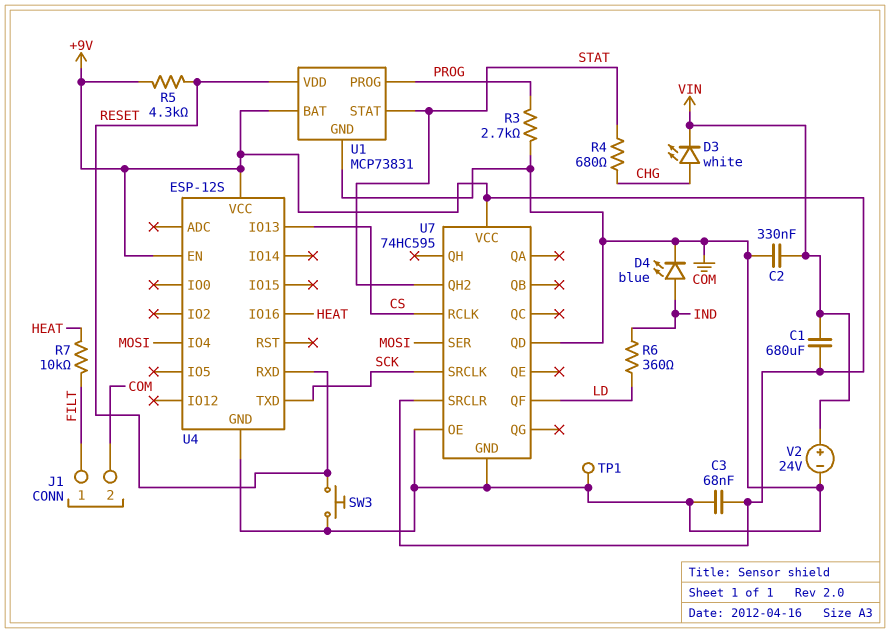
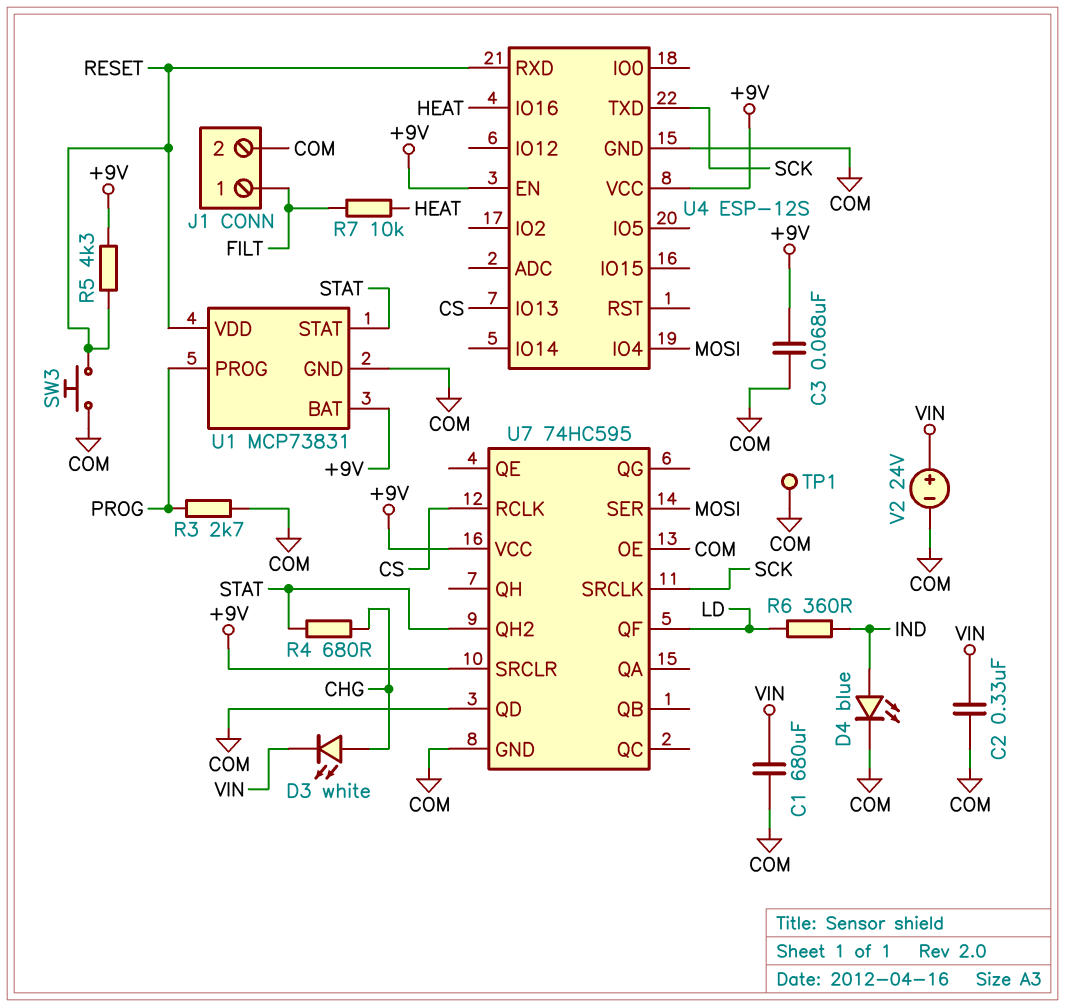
C1: 680uF (+9V, VIN) -> 680uF (COM, VIN)

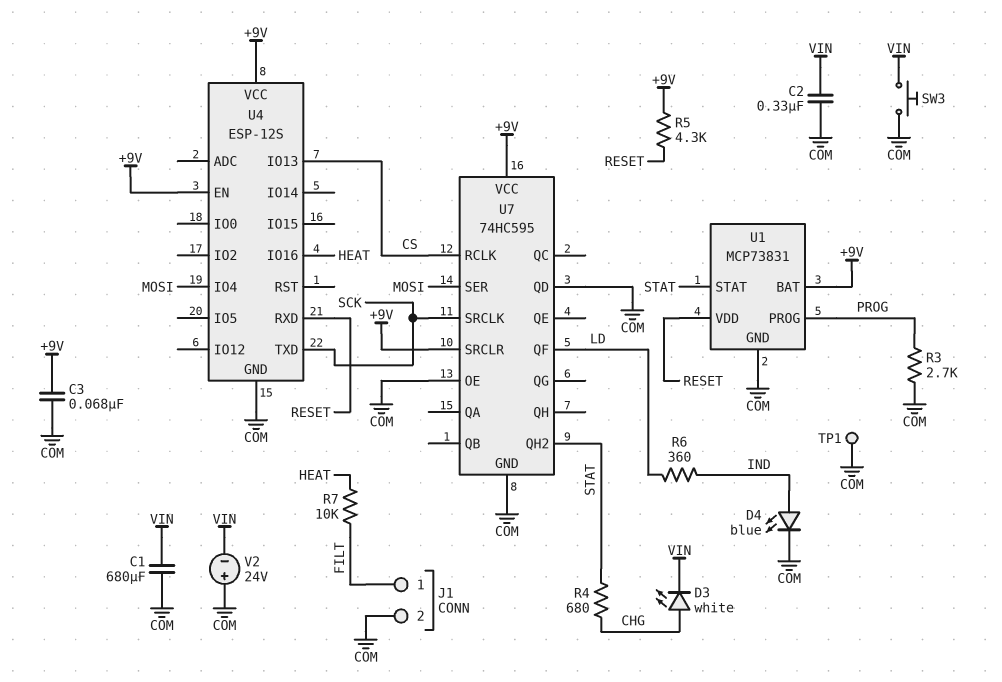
SW3: button (COM, RESET) -> button (COM, VIN)
V2: 24V (plus VIN, minus COM) -> 24V (plus COM, minus VIN)

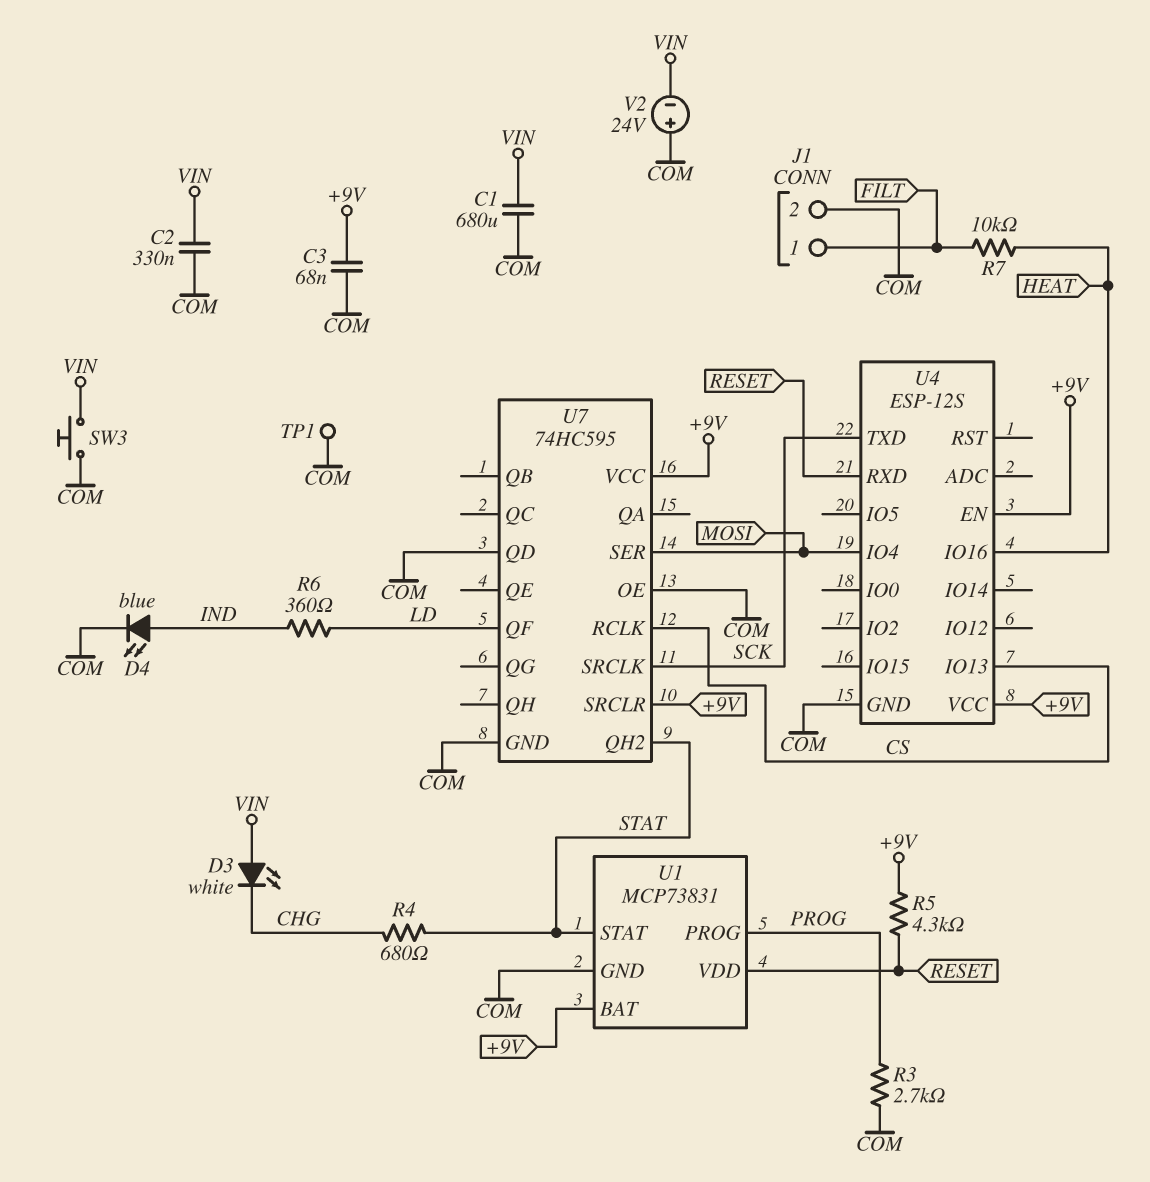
D3: LED white (A CHG, K VIN) -> LED white (A VIN, K CHG)

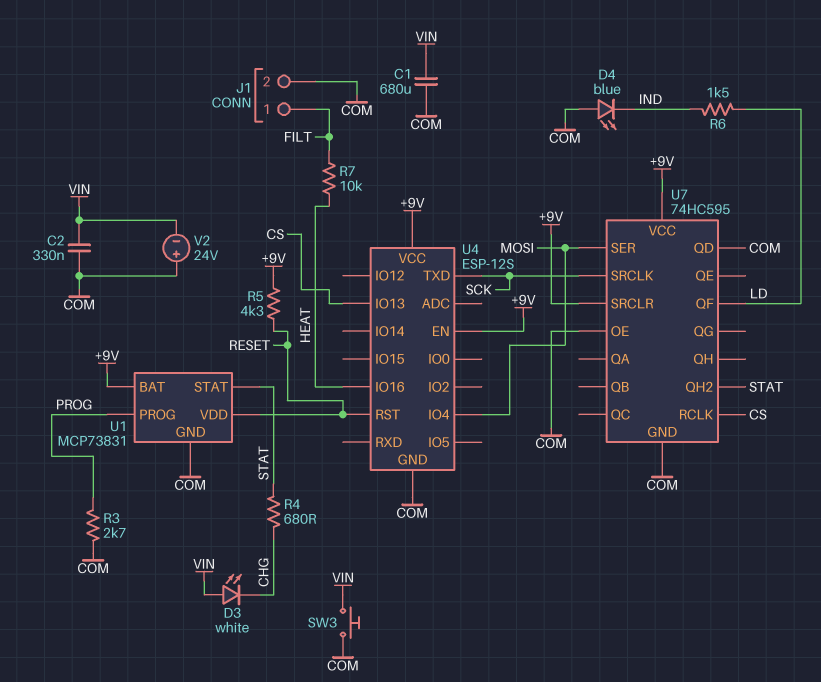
C3: 68nF (+9V, COM) -> none
D4: LED blue (A IND, K COM) -> LED blue (A COM, K IND)
R6: 360 (IND, LD) -> 1.5k (IND, LD)
TP1: test point (COM) -> none
U4 pin RST: none -> RESET
U4 pin RXD: RESET -> none

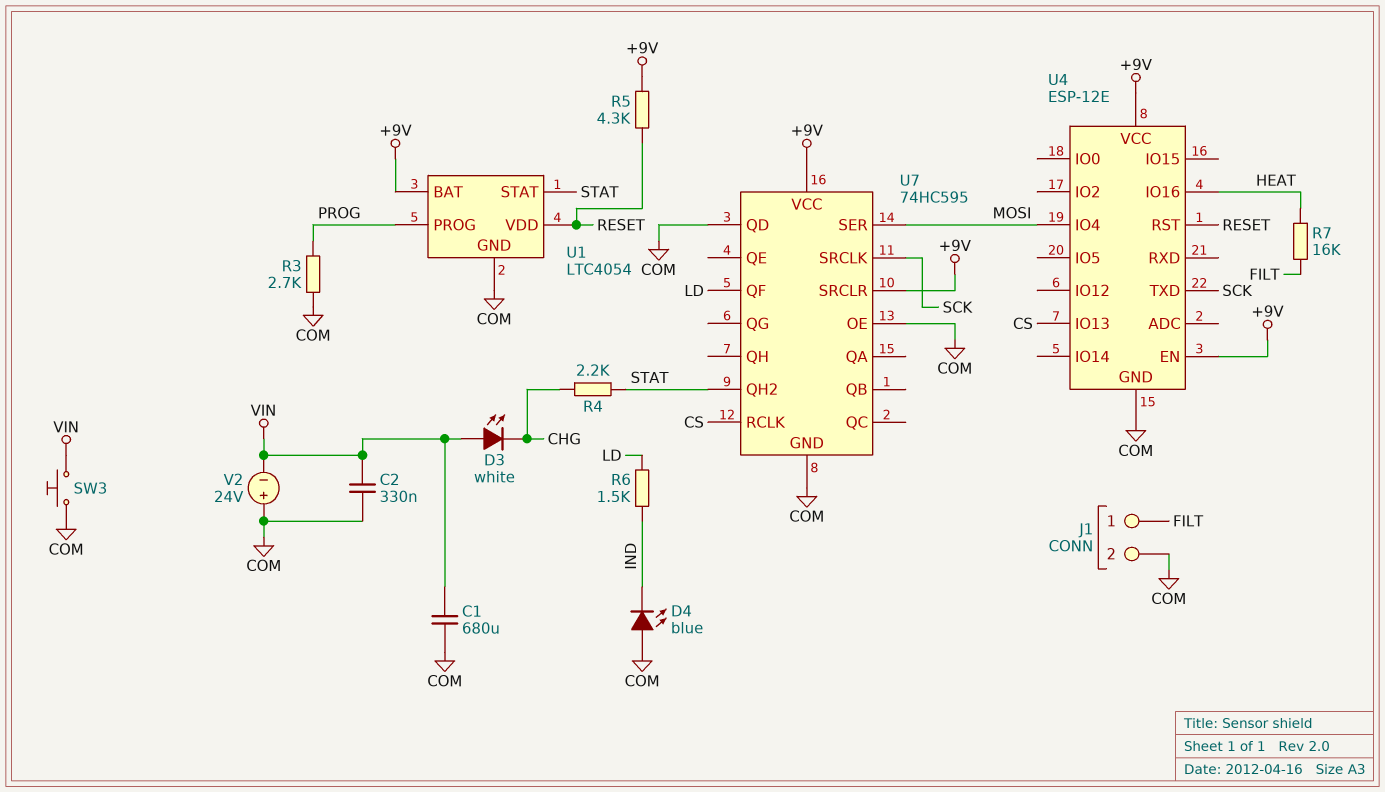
R4: 680 (CHG, STAT) -> 2.2k (CHG, STAT)
R7: 10k (FILT, HEAT) -> 16k (FILT, HEAT)
U1: MCP73831 -> LTC4054
U4: ESP-12S -> ESP-12E

